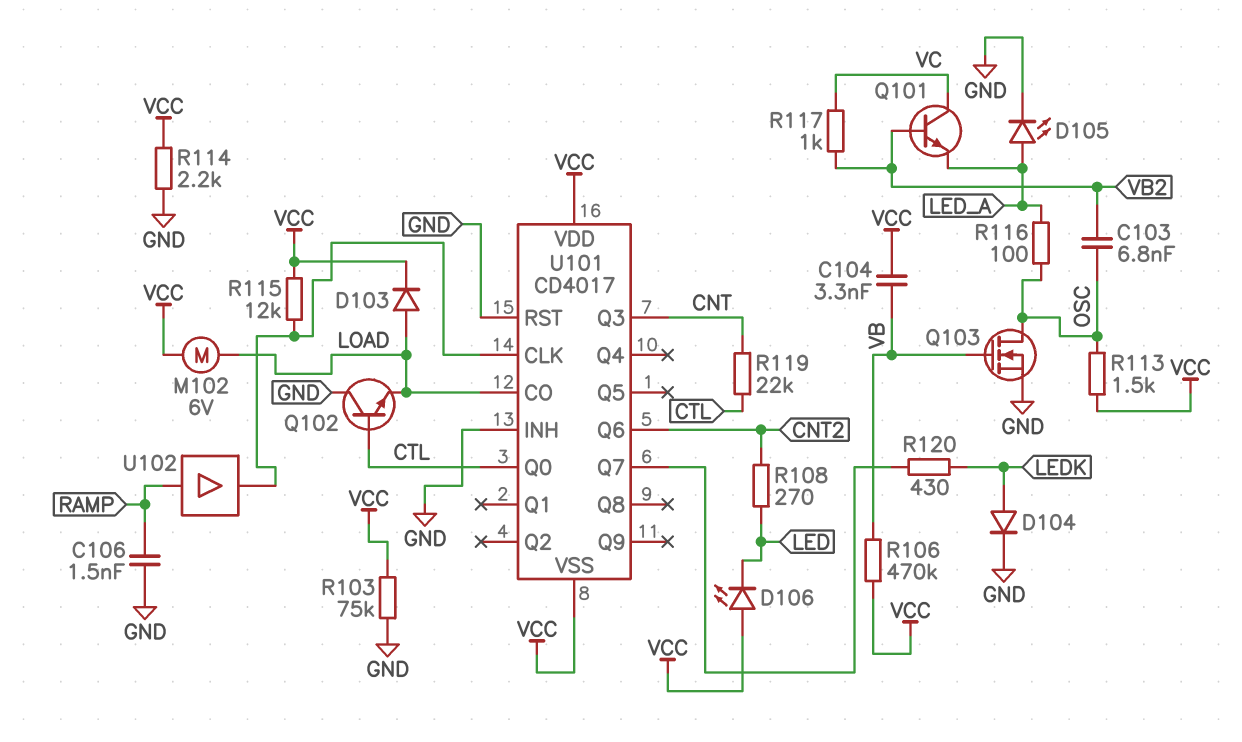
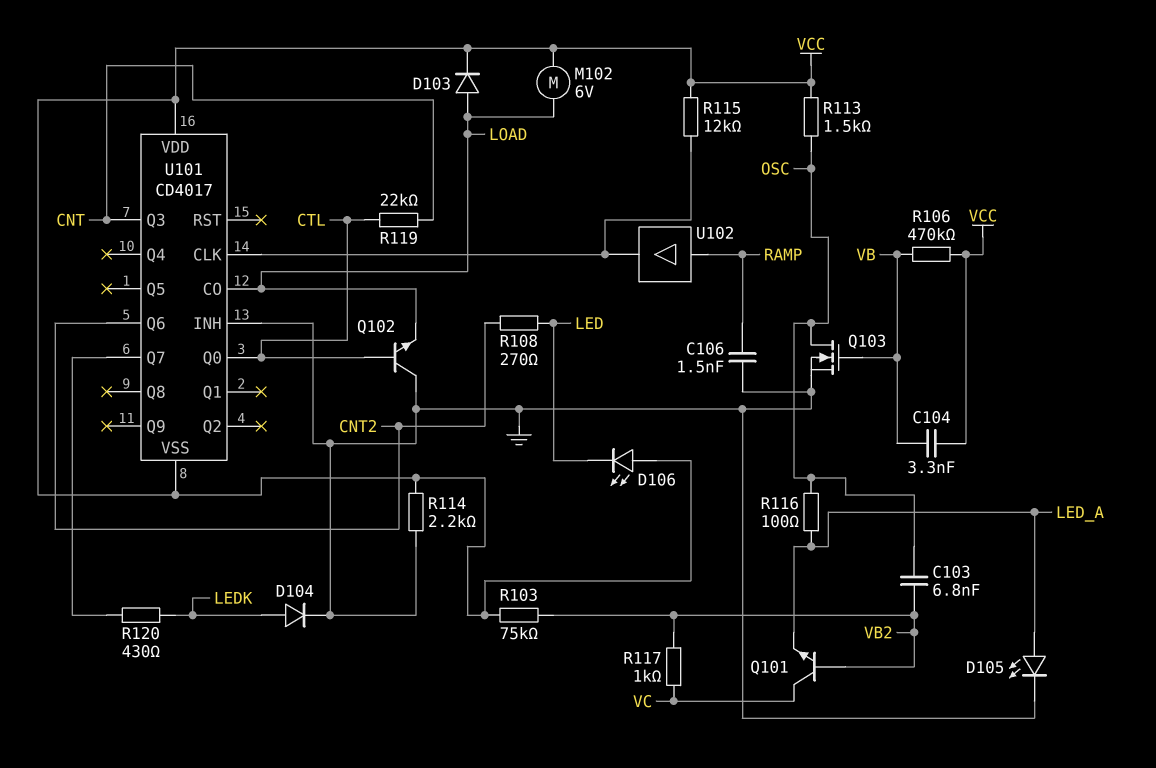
R103: 75k (GND, VCC) -> 75k (VB2, VCC)
U101 pin RST: GND -> none

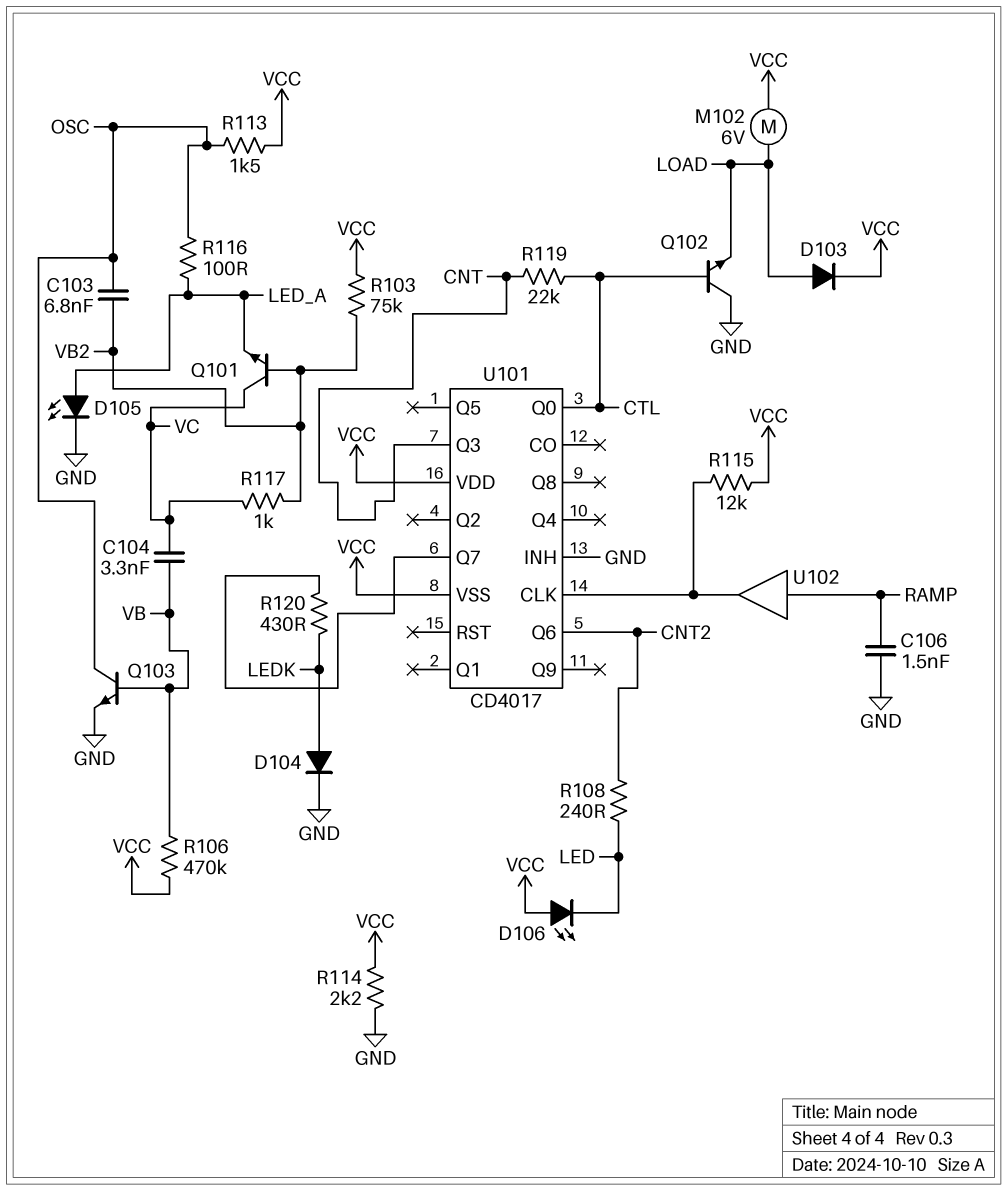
C104: 3.3nF (VB, VCC) -> 3.3nF (VB, VC)
Q103: NMOS (G VB, D OSC, S GND) -> NPN (B VB, C OSC, E GND)
R108: 270 (CNT2, LED) -> 240 (CNT2, LED)
U101 pin CO: LOAD -> none

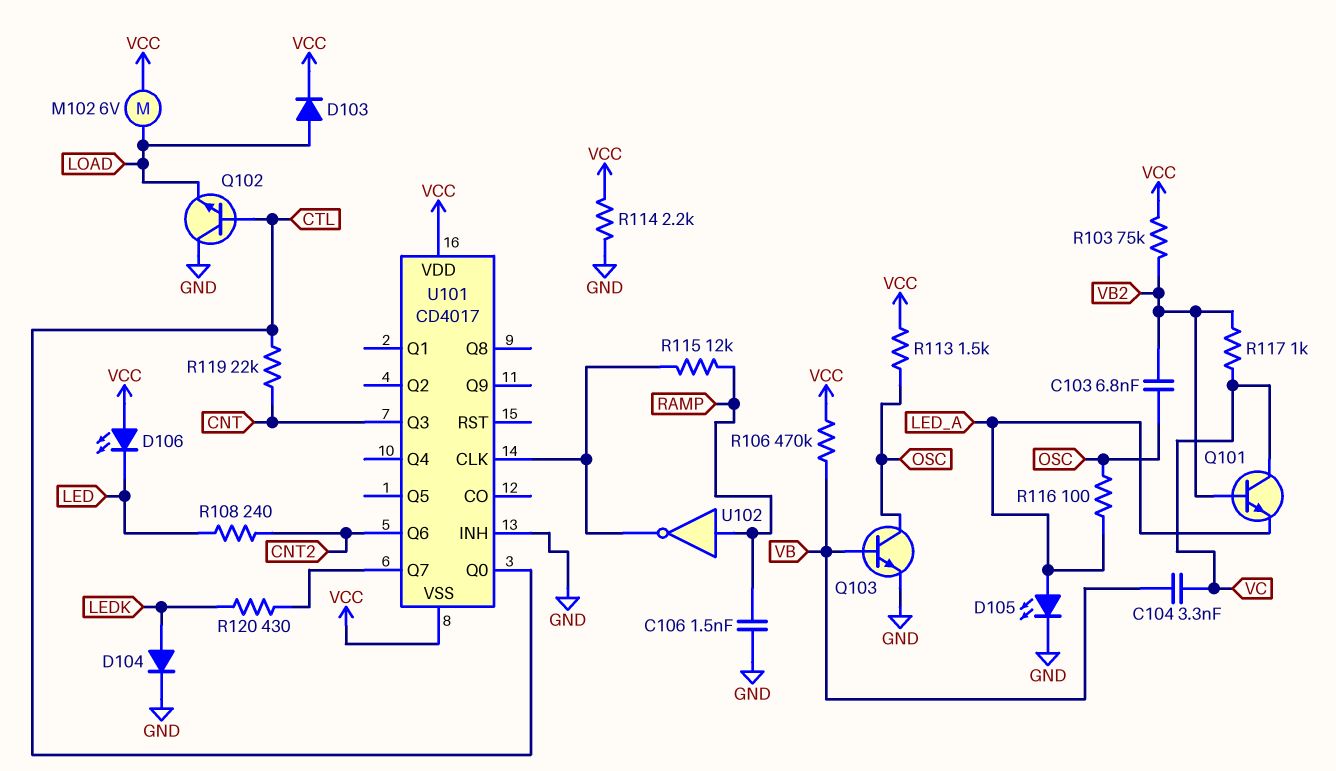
R115: 12k (U101/CLK, VCC) -> 12k (RAMP, U101/CLK)
U102: buffer (in RAMP, out U101/CLK) -> NOT (in RAMP, out U101/CLK)

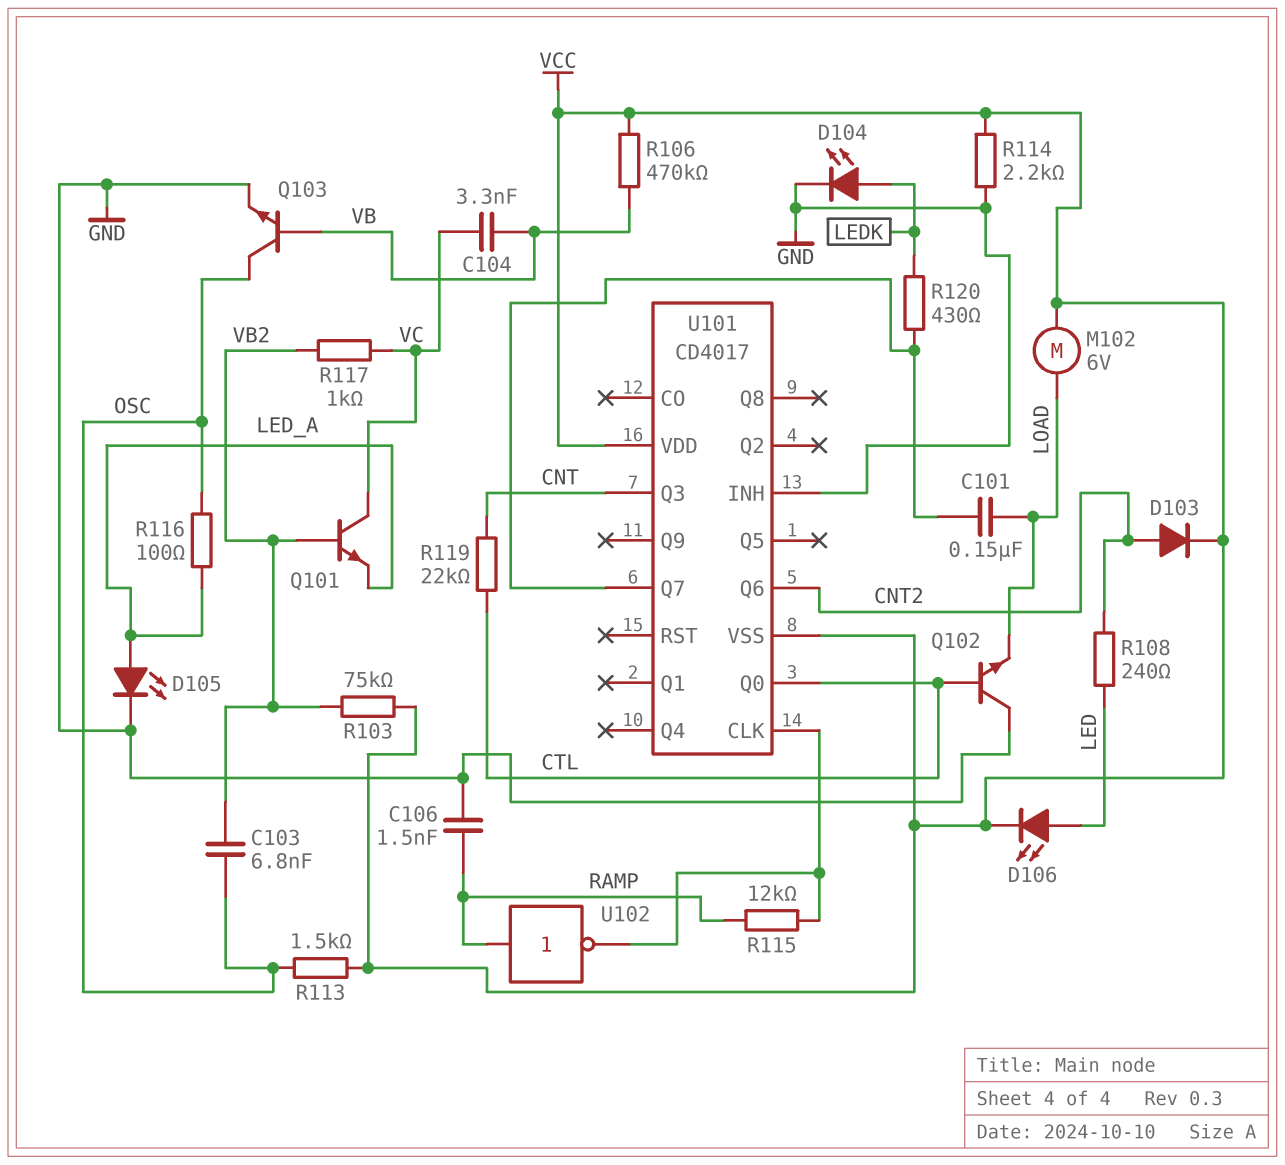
C101: none -> 150nF (LOAD, U101/Q7)
D103: diode (A LOAD, K VCC) -> diode (A CNT2, K VCC)
D104: diode (A LEDK, K GND) -> LED (A LEDK, K GND)
D106: LED (A VCC, K LED) -> LED (A LED, K VCC)

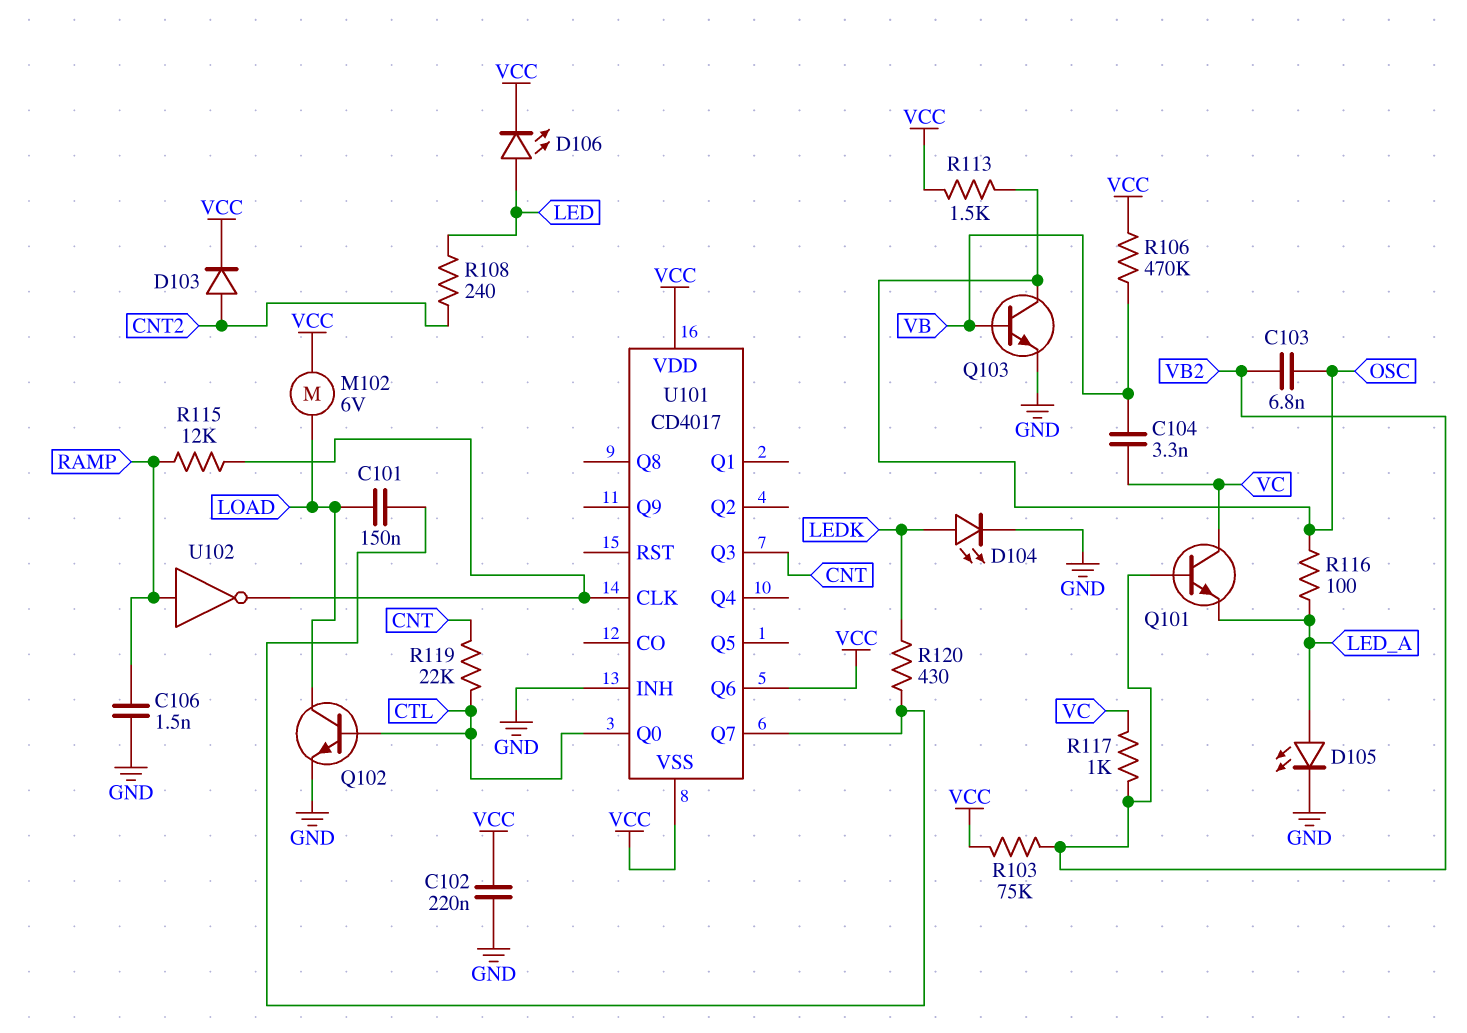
C102: none -> 220nF (GND, VCC)
Q102: NPN (B CTL, C GND, E LOAD) -> NPN (B CTL, C LOAD, E GND)
R114: 2.2k (GND, VCC) -> none
U101 pin Q6: CNT2 -> VCC

